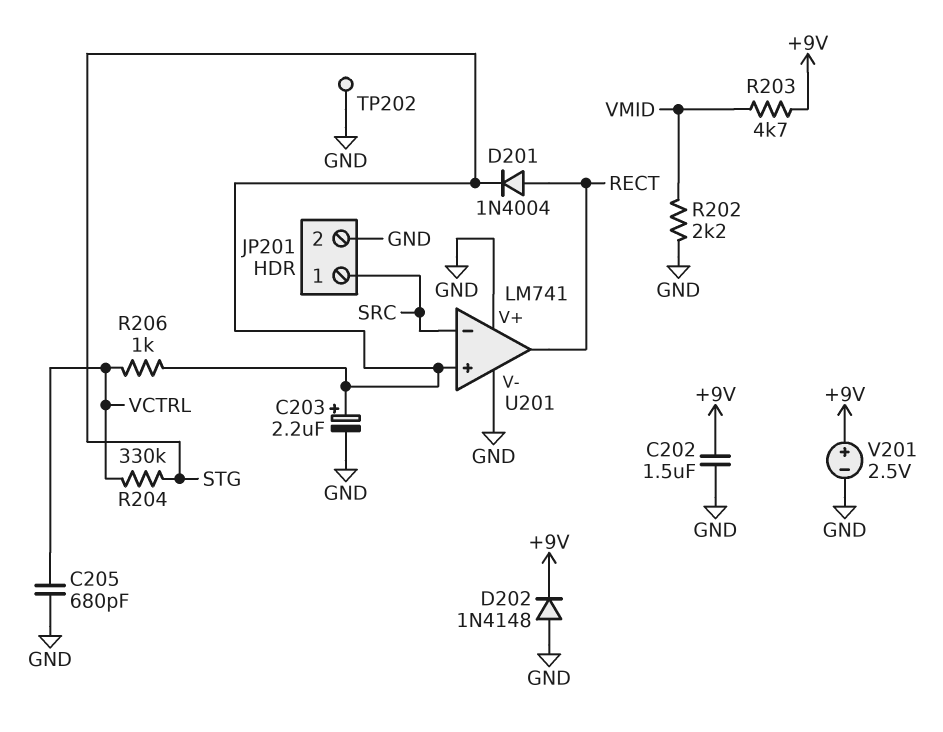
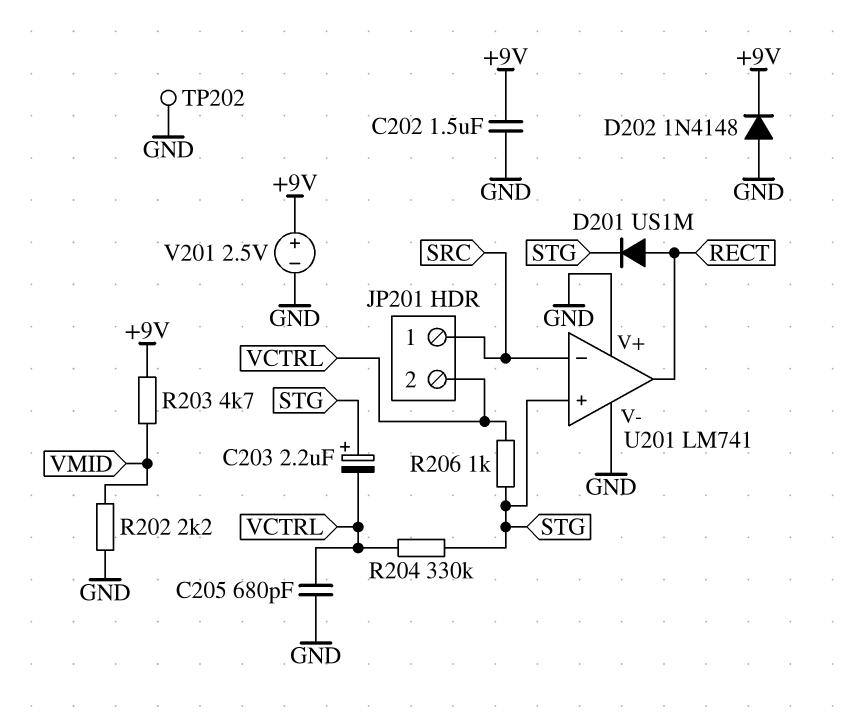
C203: 2.2uF (plus STG, minus GND) -> 2.2uF (plus STG, minus VCTRL)
D201: diode 1N4004 (A RECT, K STG) -> diode US1M (A RECT, K STG)
JP201 pin 2: GND -> VCTRL

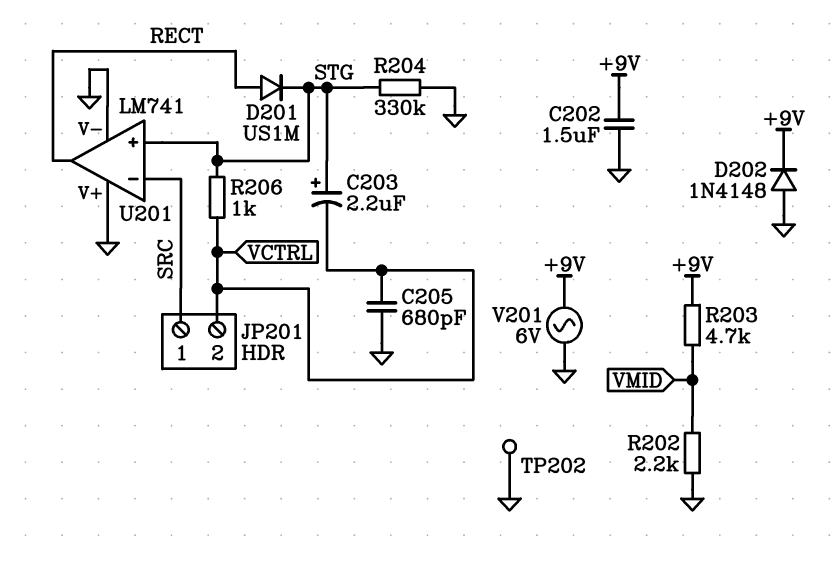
R204: 330k (STG, VCTRL) -> 330k (GND, STG)
V201: 2.5V (plus +9V, minus GND) -> AC 6V (+9V, GND)

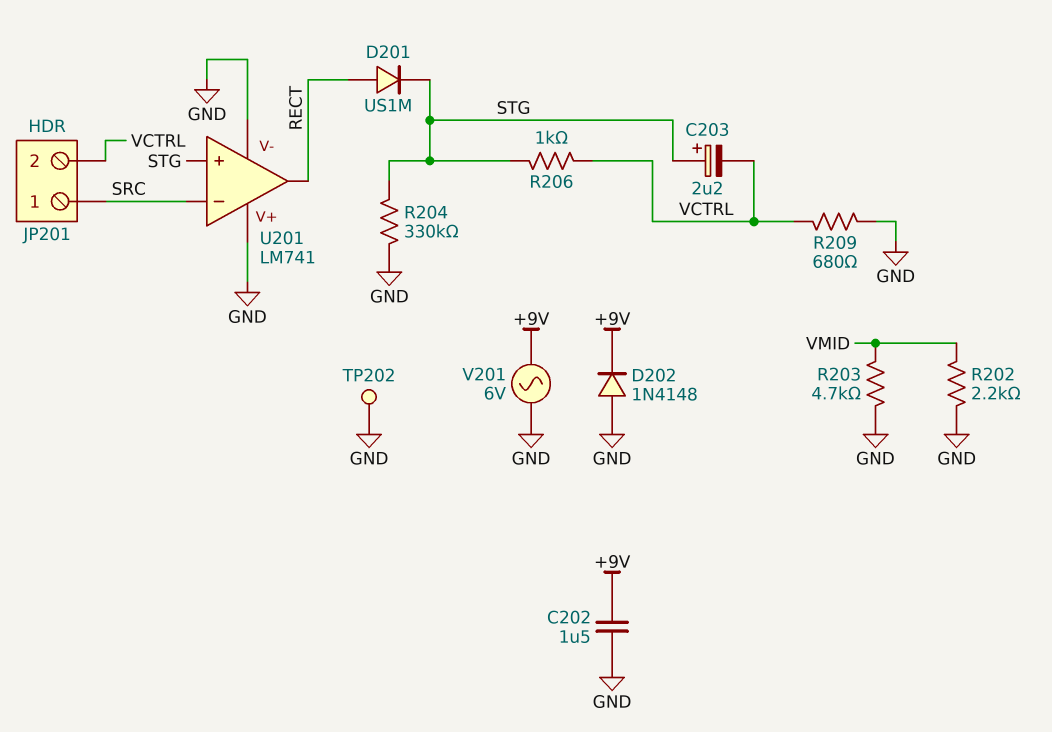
C205: 680pF (GND, VCTRL) -> none
R203: 4.7k (+9V, VMID) -> 4.7k (GND, VMID)
R209: none -> 680 (GND, VCTRL)

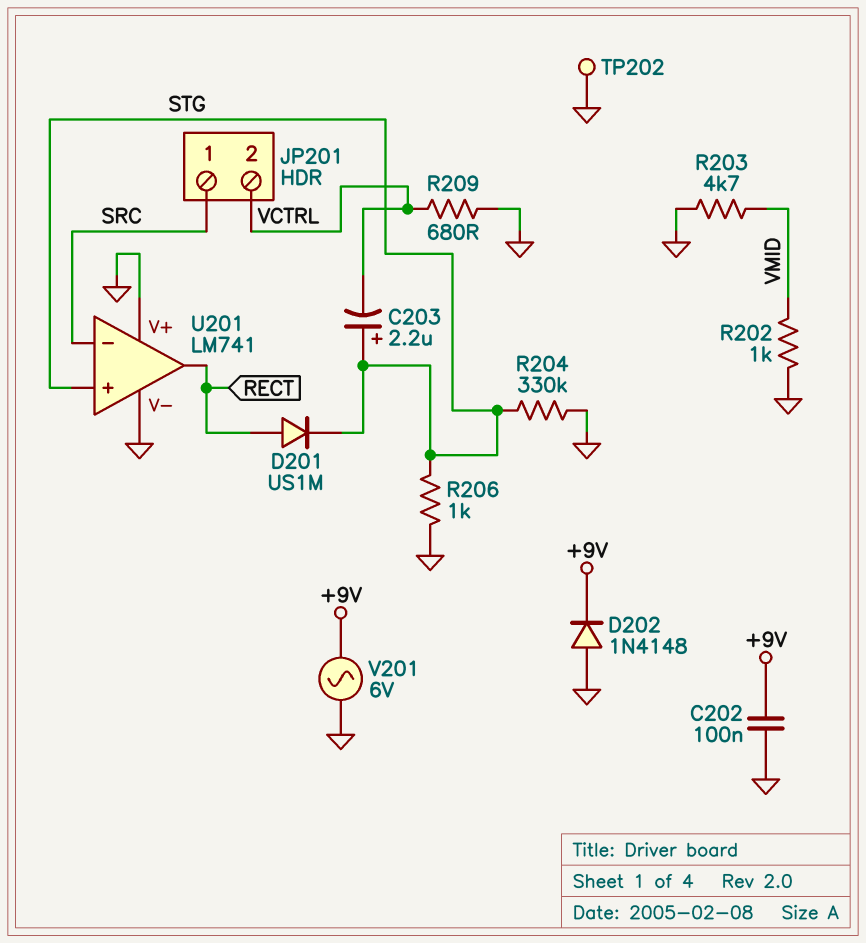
C202: 1.5uF (+9V, GND) -> 100nF (+9V, GND)
R202: 2.2k (GND, VMID) -> 1k (GND, VMID)
R206: 1k (STG, VCTRL) -> 1k (GND, STG)

